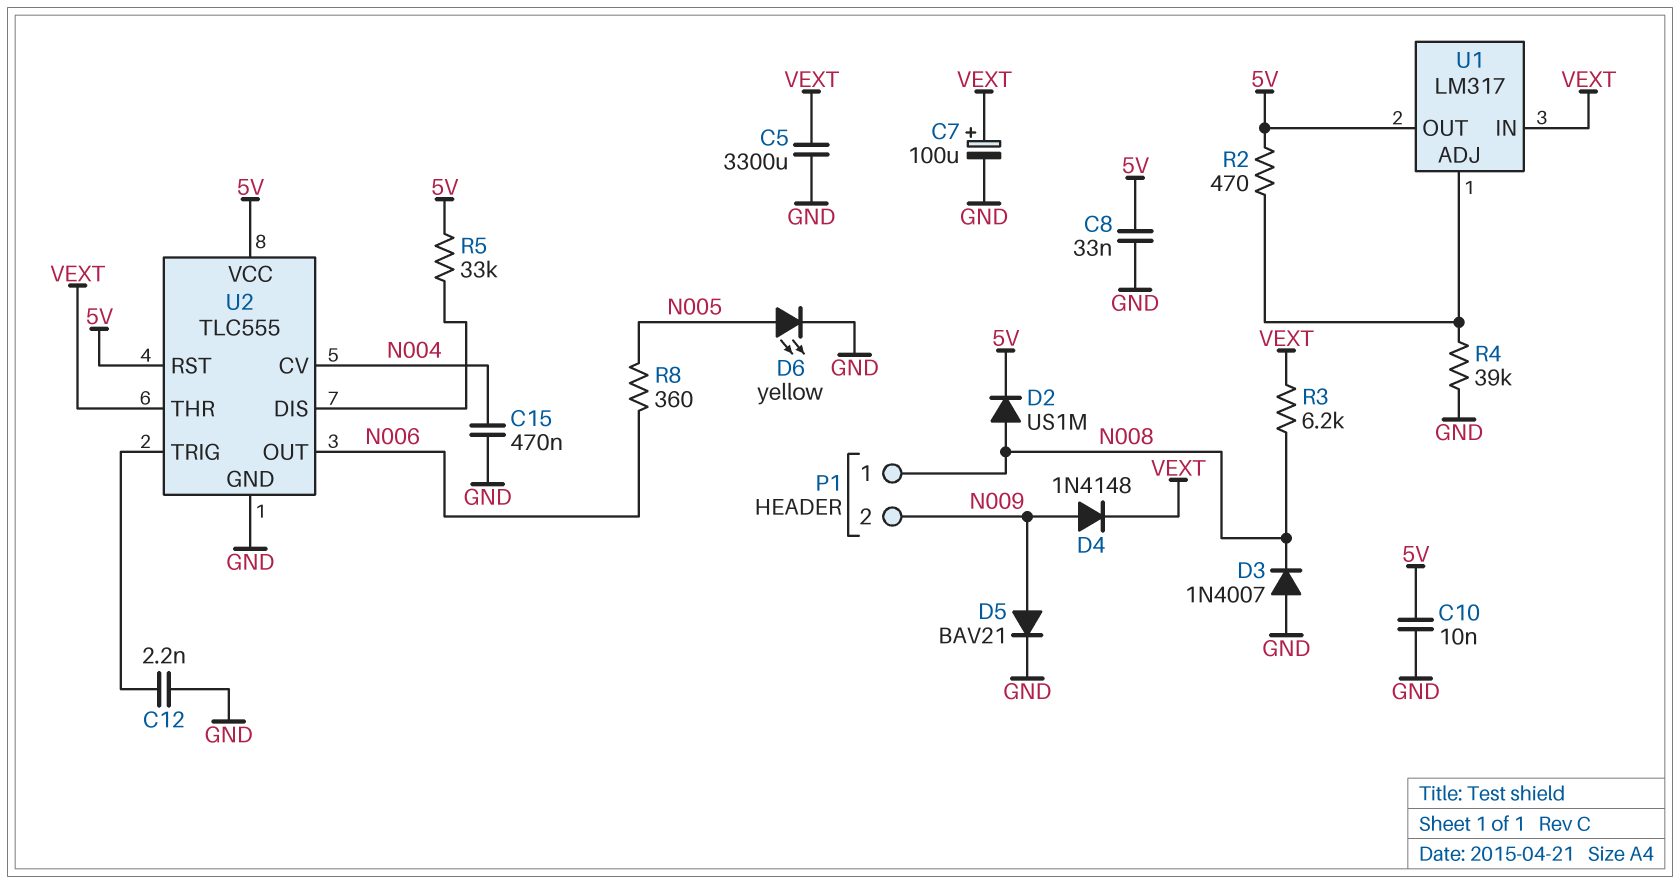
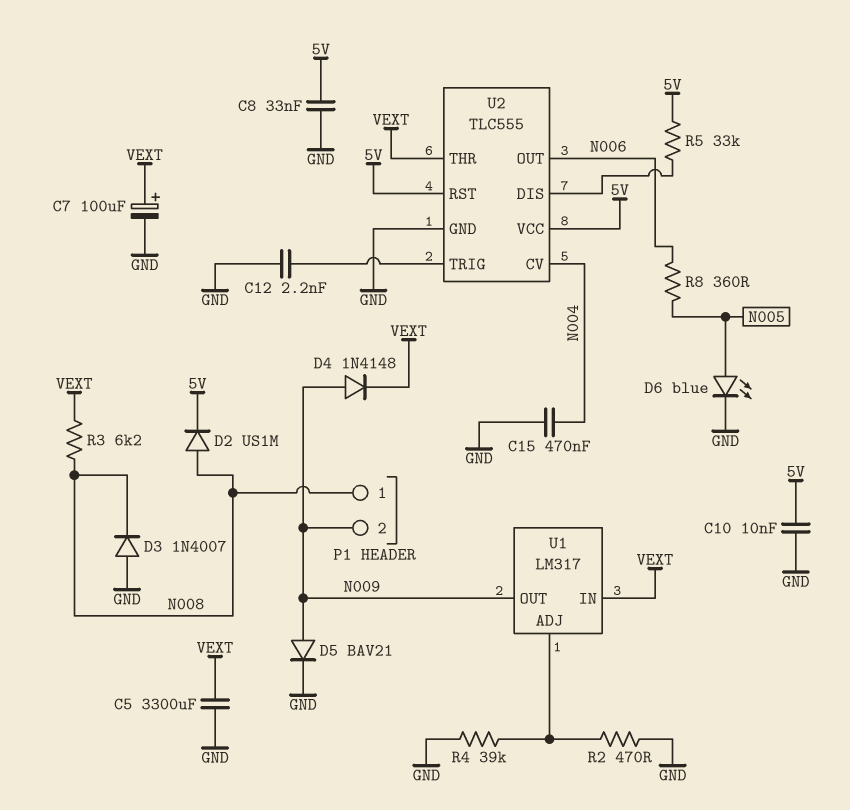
D6: LED yellow (A N005, K GND) -> LED blue (A N005, K GND)
R2: 470 (5V, U1/ADJ) -> 470 (GND, U1/ADJ)
U1 pin OUT: 5V -> N009

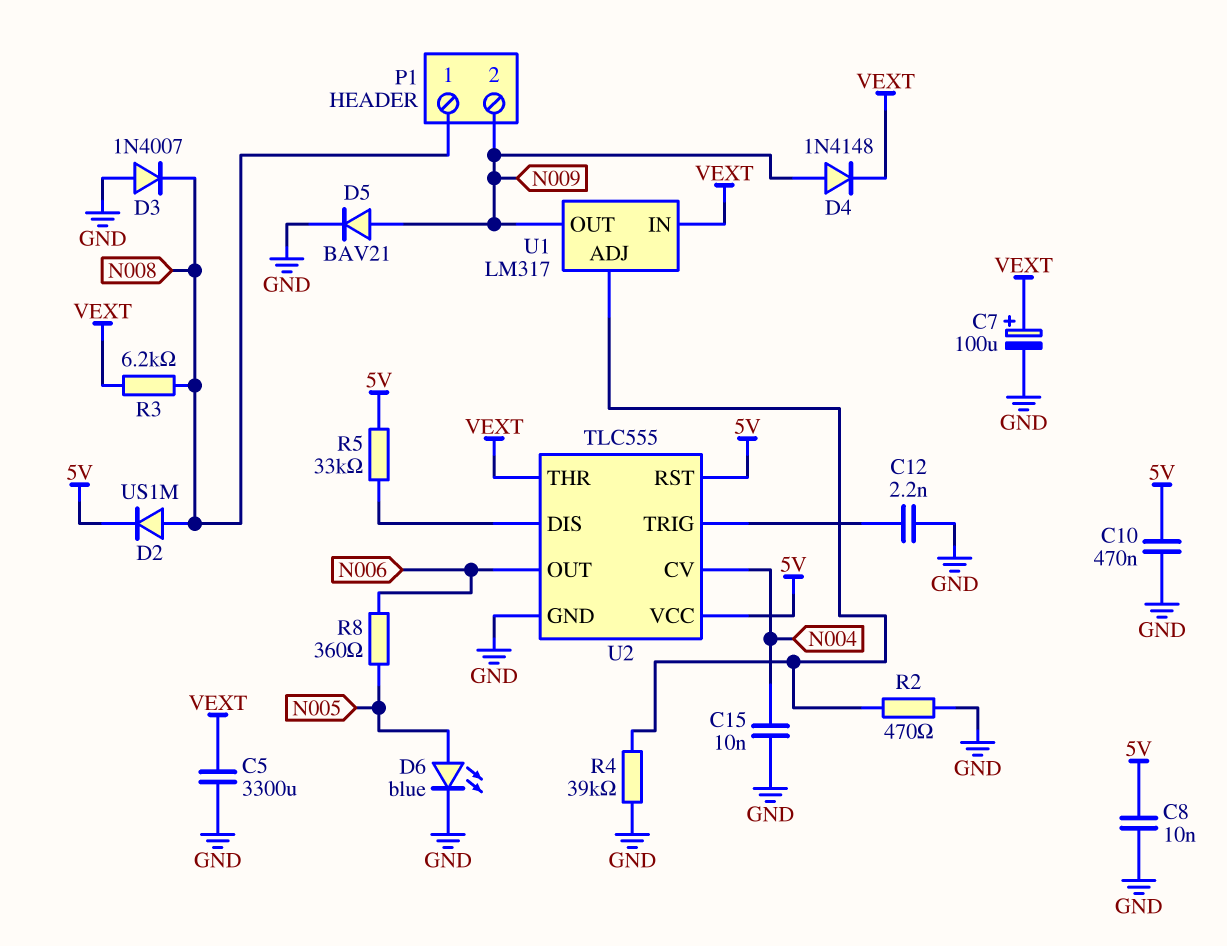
C8: 33nF (5V, GND) -> 10nF (5V, GND)
C10: 10nF (5V, GND) -> 470nF (5V, GND)
C15: 470nF (GND, N004) -> 10nF (GND, N004)

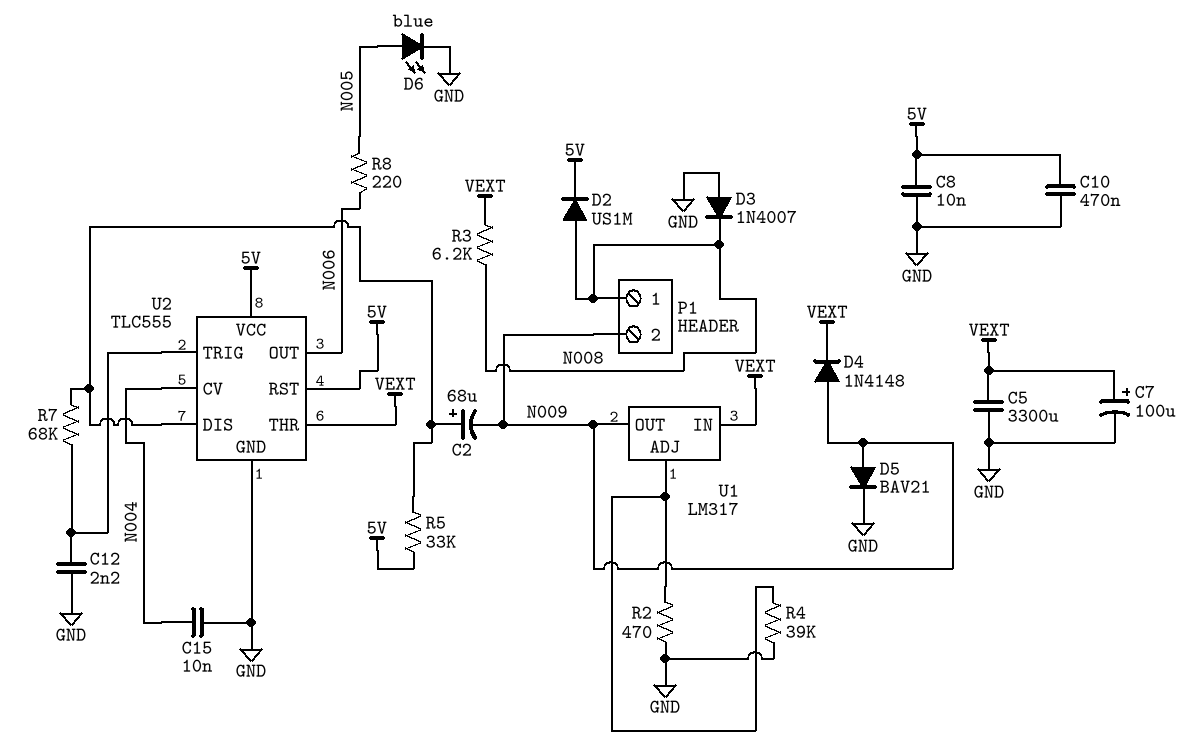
C2: none -> 68uF (plus U2/DIS, minus N009)
R7: none -> 68k (U2/DIS, U2/TRIG)
R8: 360 (N005, N006) -> 220 (N005, N006)

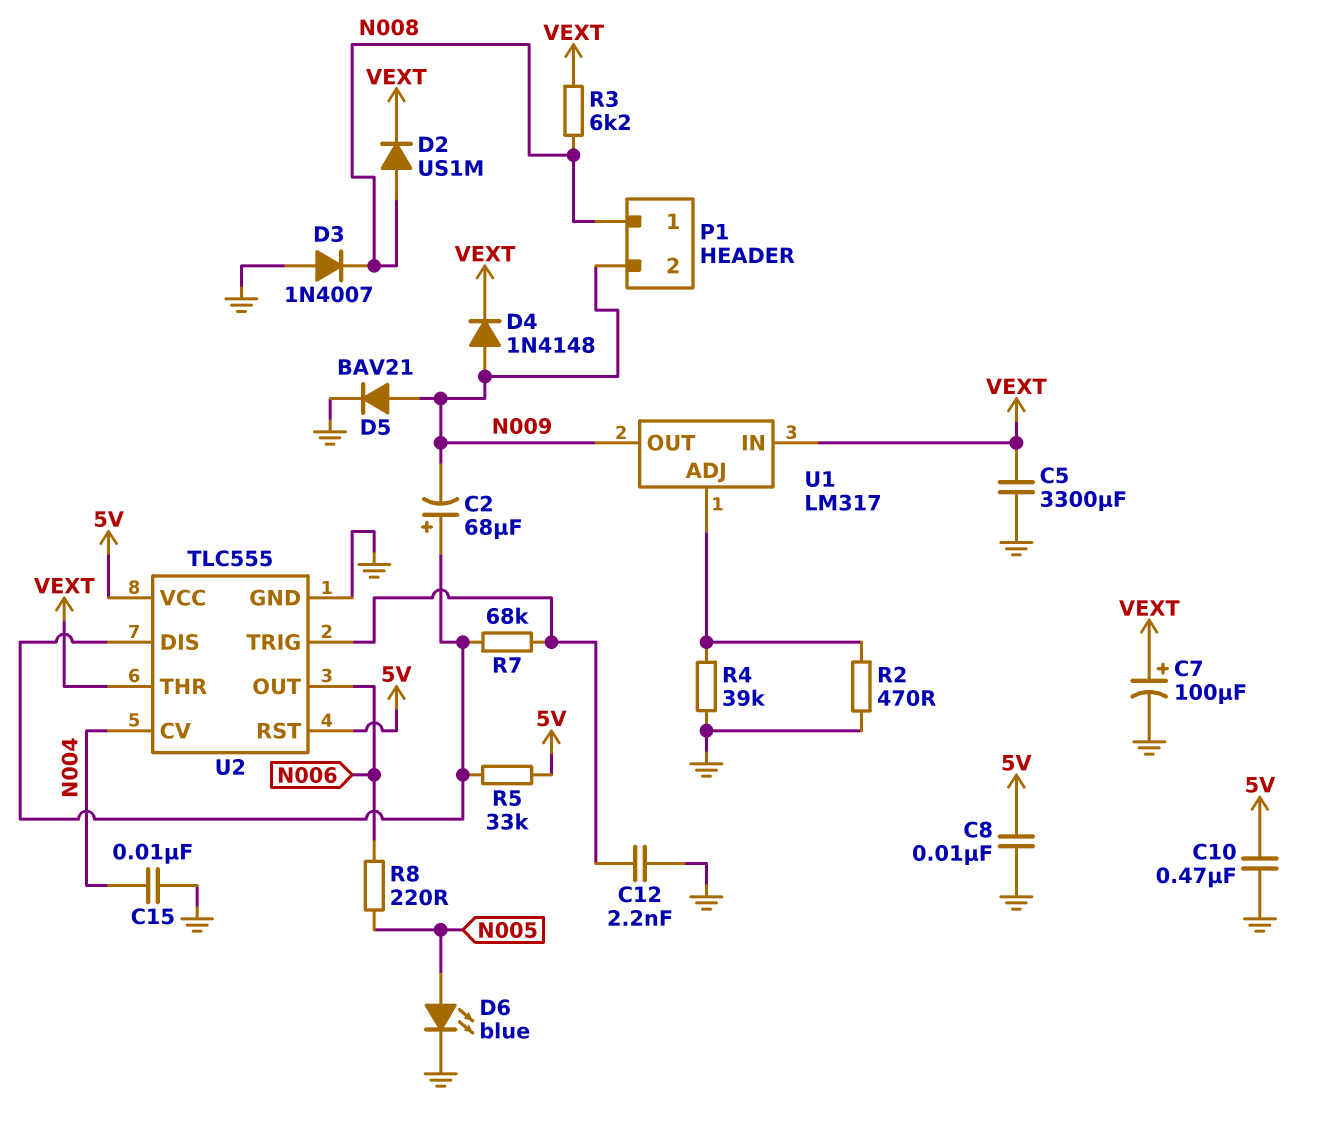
D2: diode US1M (A N008, K 5V) -> diode US1M (A N008, K VEXT)

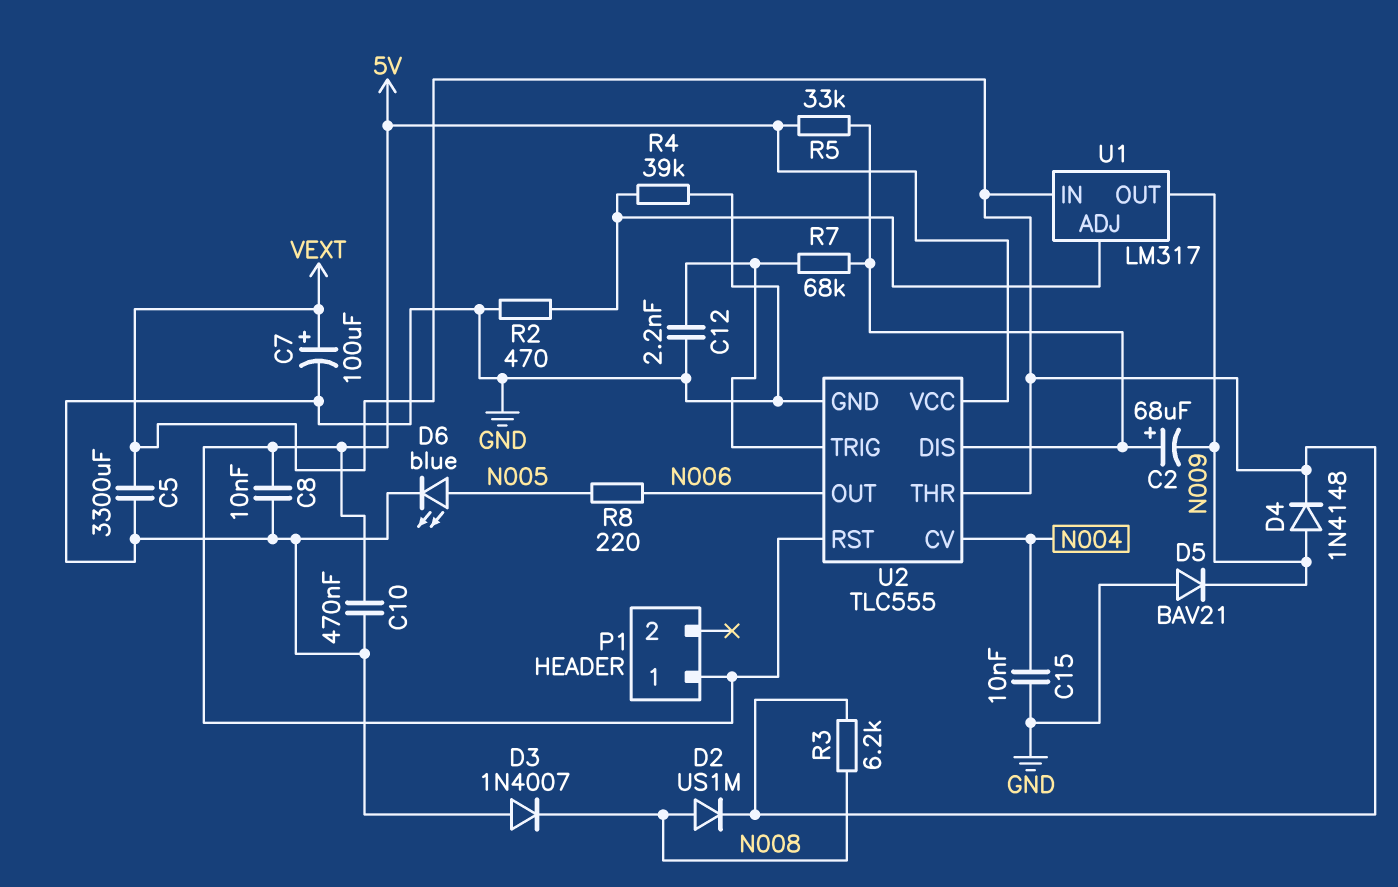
D5: diode BAV21 (A N009, K GND) -> diode BAV21 (A GND, K N009)
P1 pin 1: N008 -> 5V
P1 pin 2: N009 -> none

